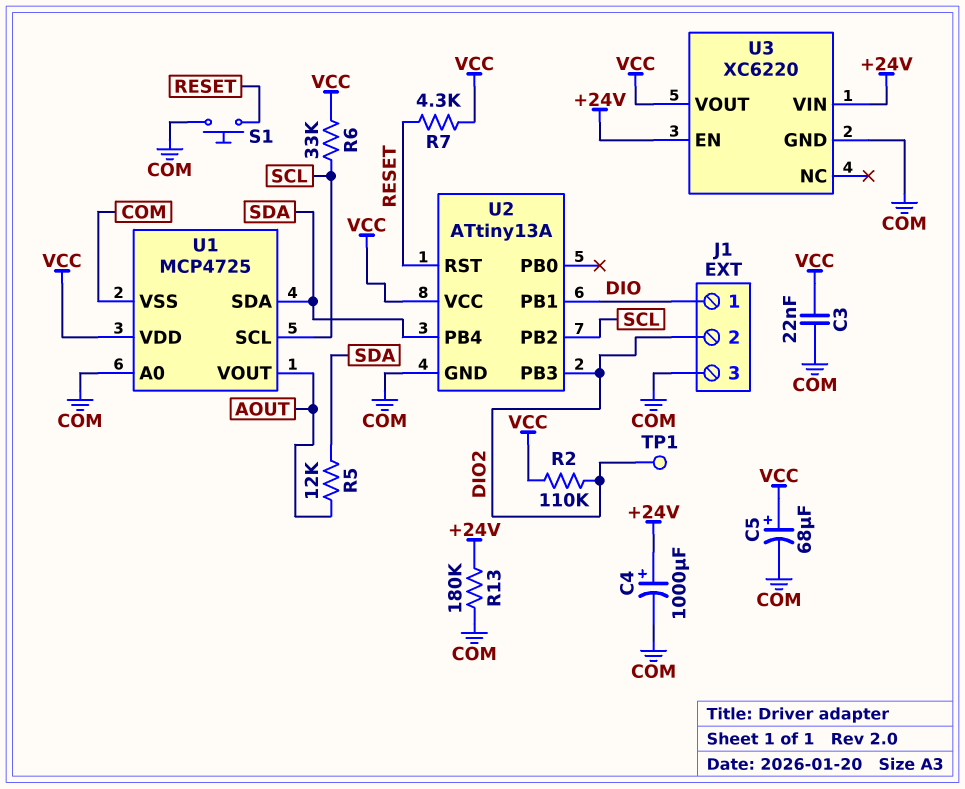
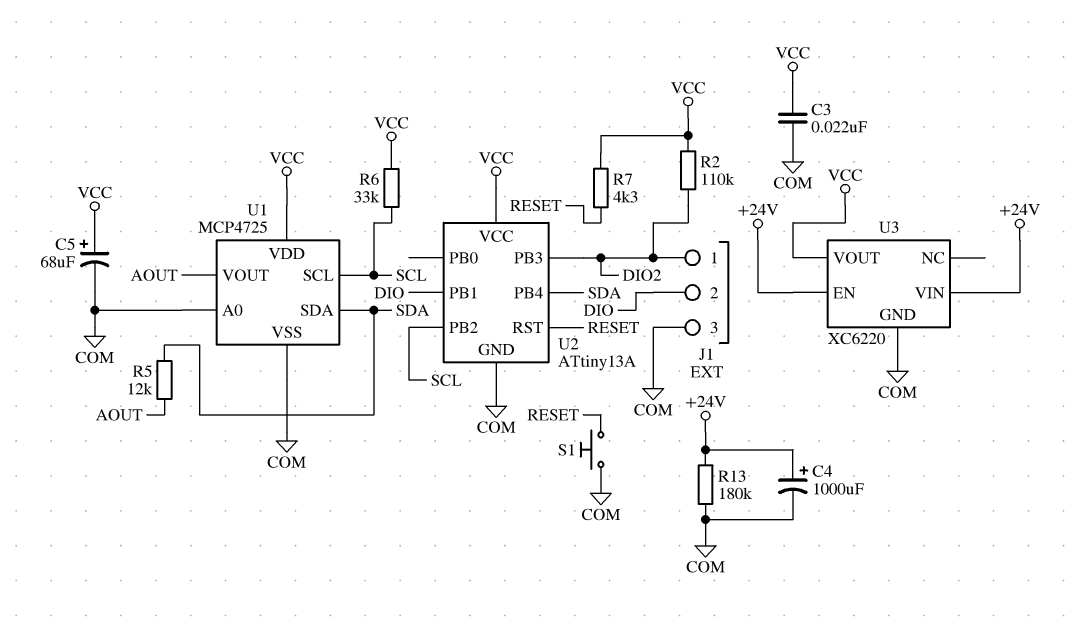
J1 pin 1: DIO -> DIO2
J1 pin 2: DIO2 -> DIO
TP1: test point (DIO2) -> none

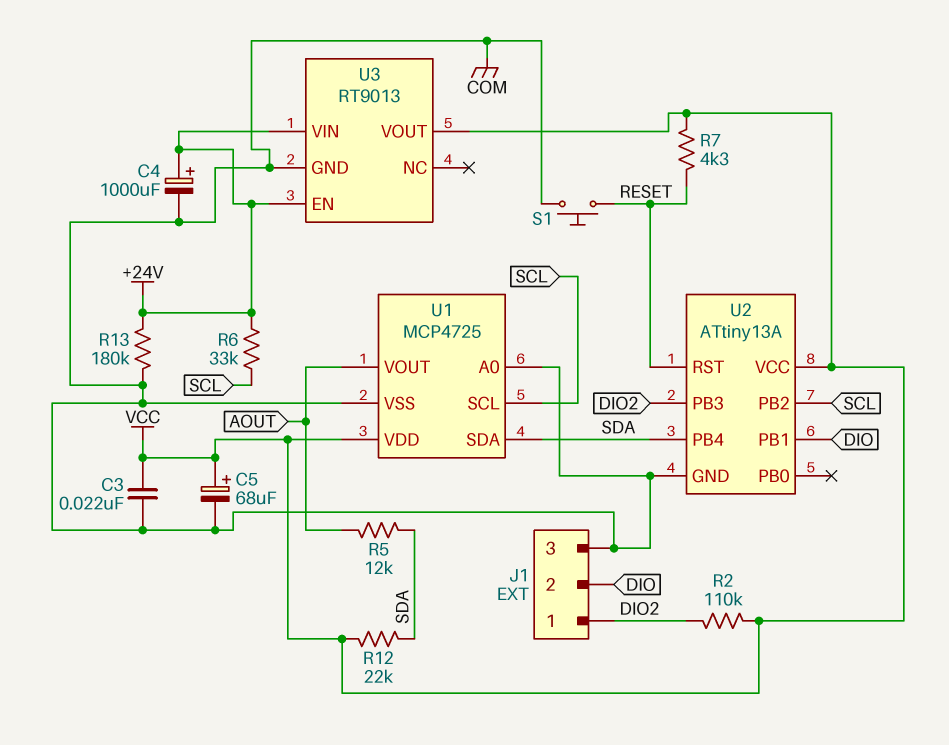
R6: 33k (SCL, VCC) -> 33k (+24V, SCL)
R12: none -> 22k (SDA, VCC)
U3: XC6220 -> RT9013

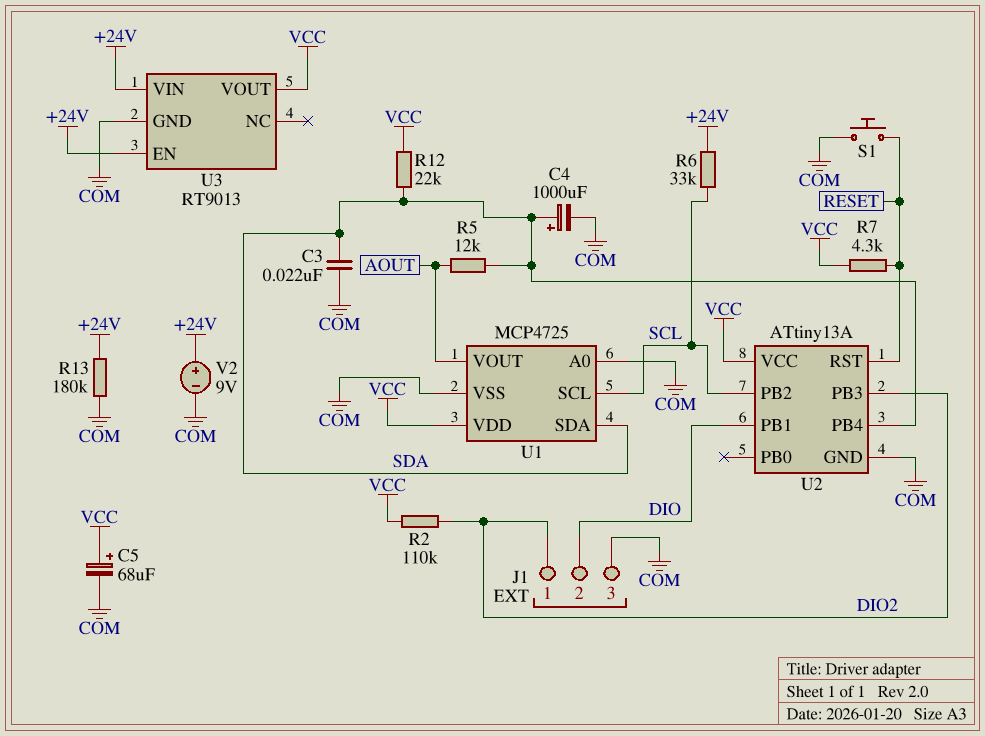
C3: 22nF (COM, VCC) -> 22nF (COM, SDA)
C4: 1000uF (plus +24V, minus COM) -> 1000uF (plus SDA, minus COM)
V2: none -> 9V (plus +24V, minus COM)

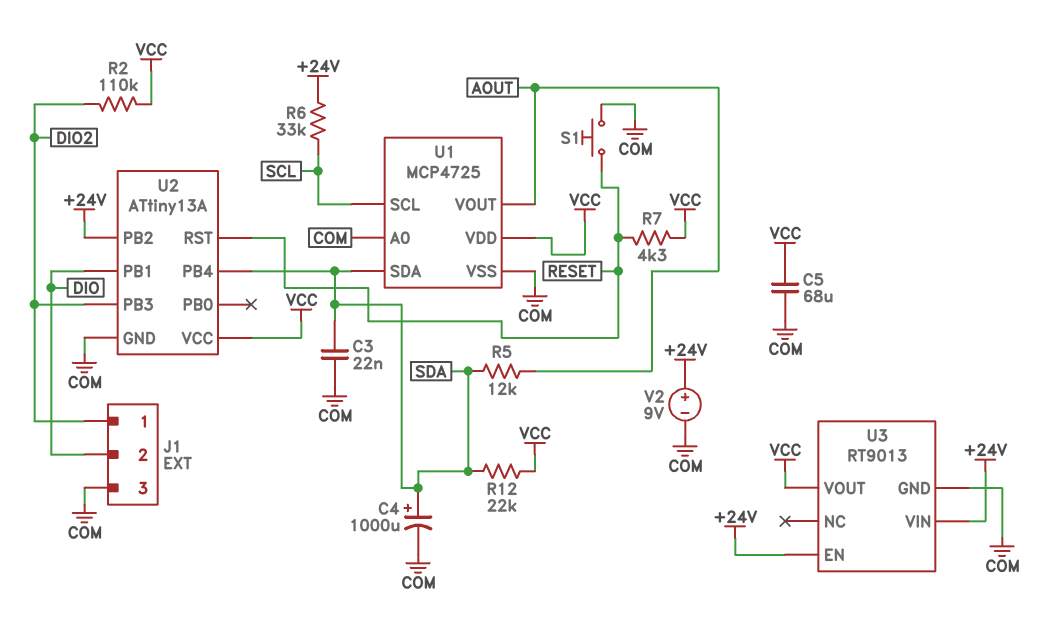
C5: 68uF (plus VCC, minus COM) -> 68uF (COM, VCC)
R13: 180k (+24V, COM) -> none
U2 pin PB2: SCL -> +24V

